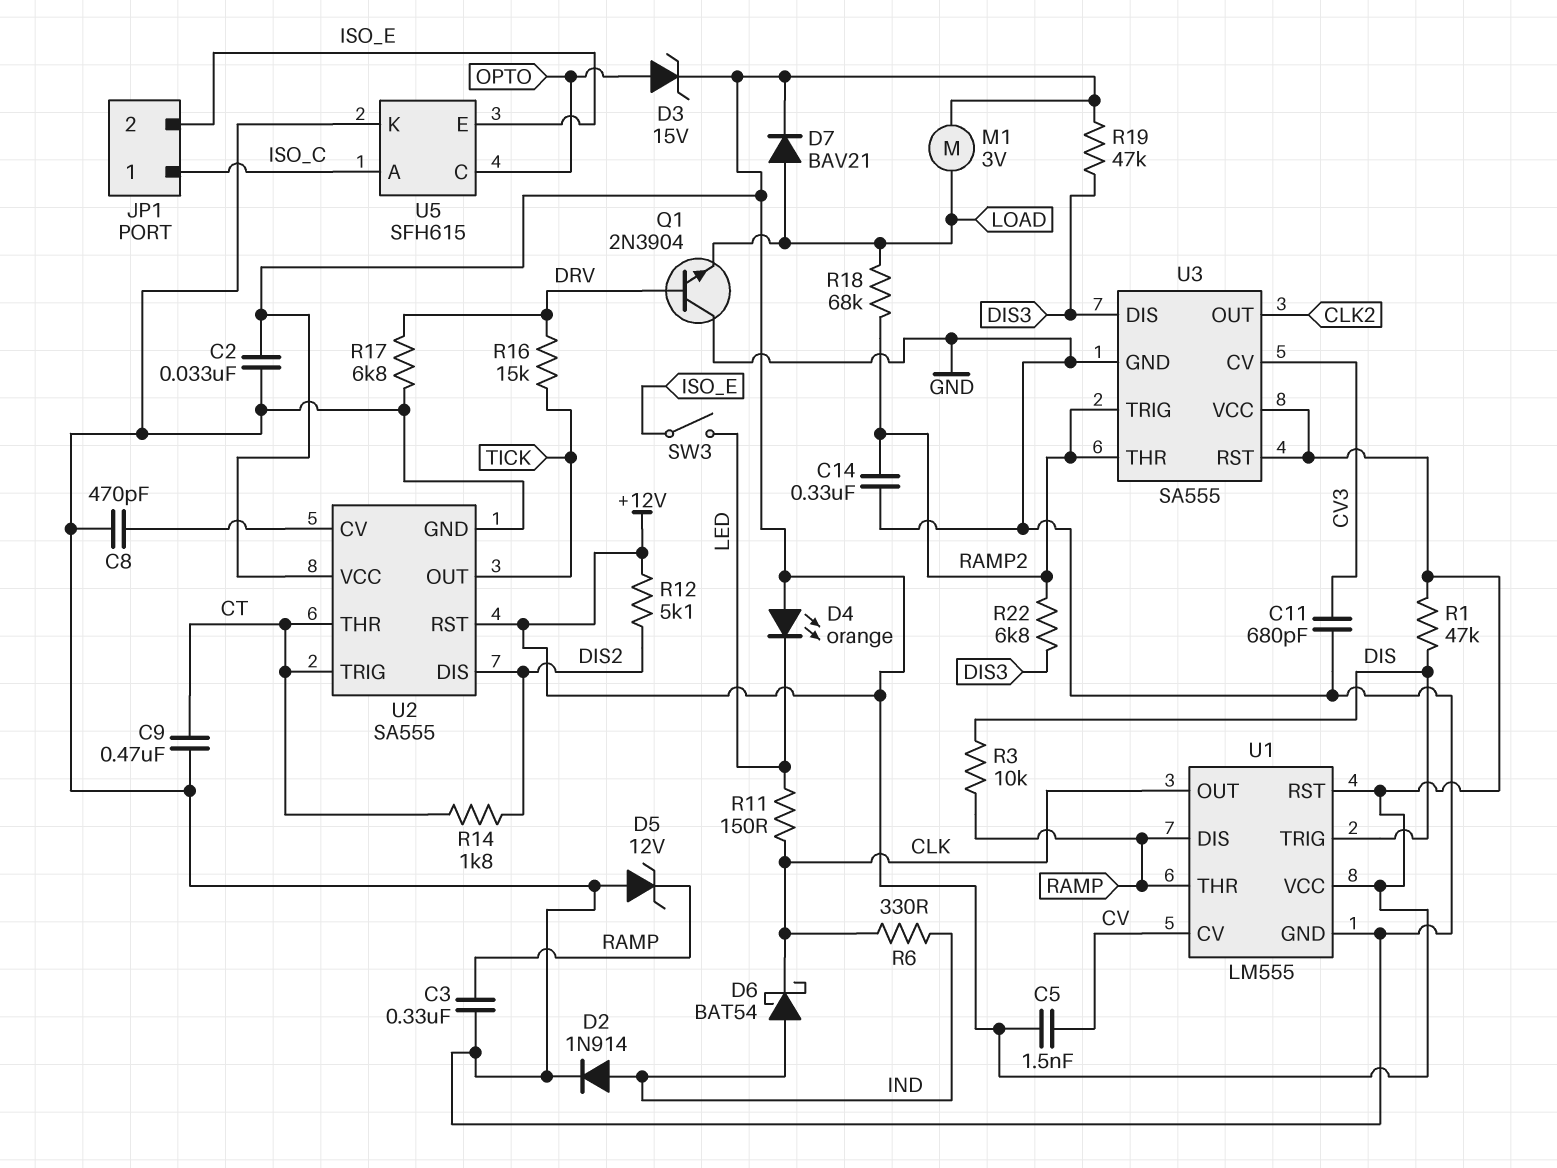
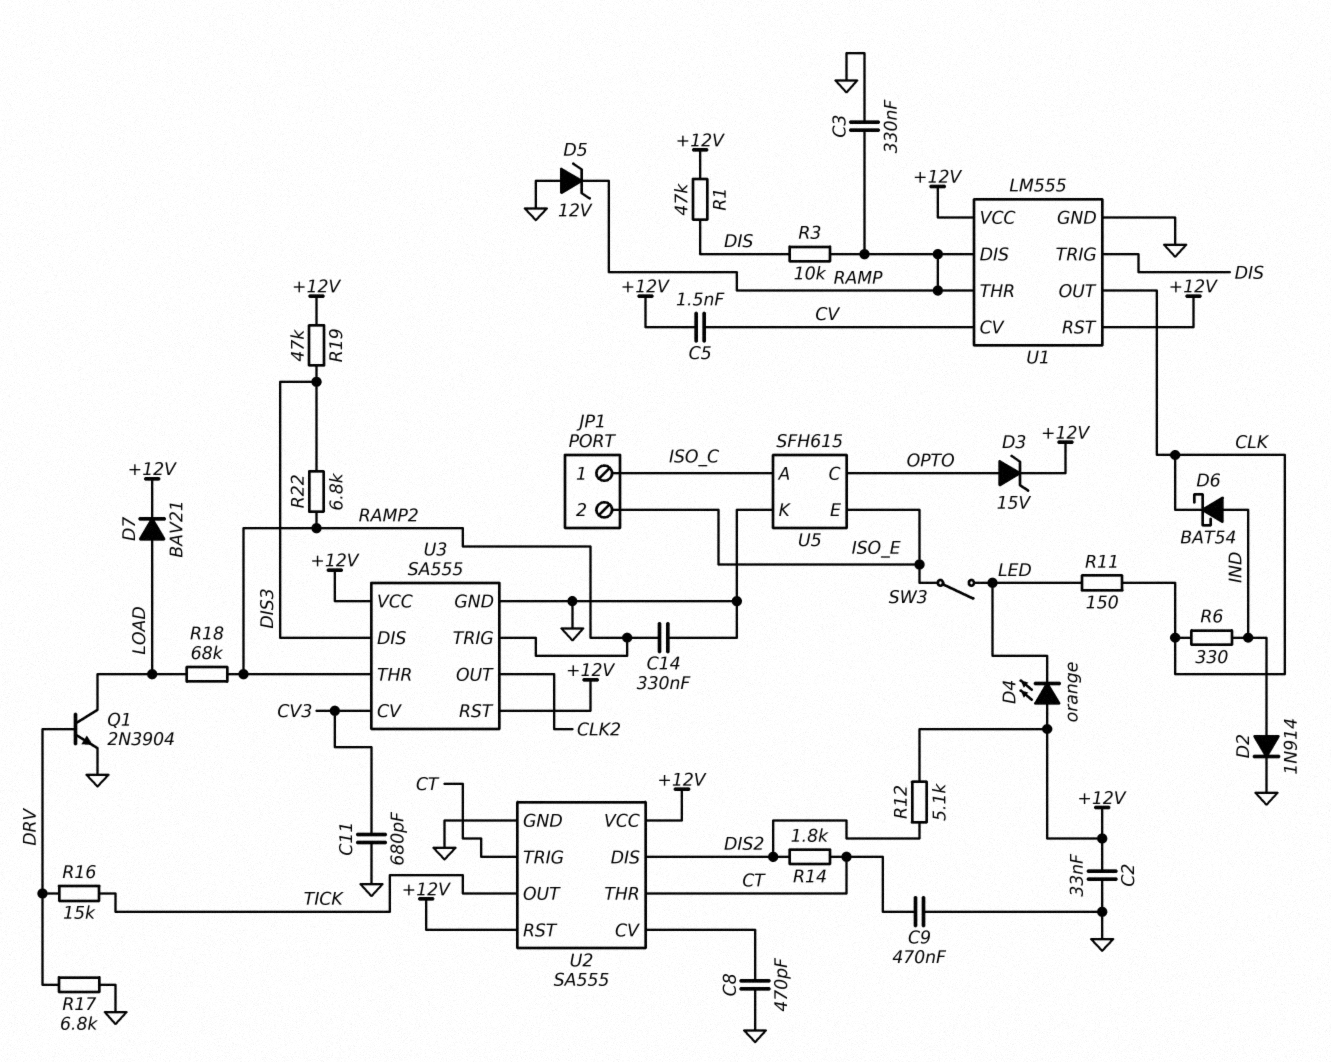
M1: motor 3V (+12V, LOAD) -> none
Q1: NPN 2N3904 (B DRV, C GND, E LOAD) -> NPN 2N3904 (B DRV, C LOAD, E GND)

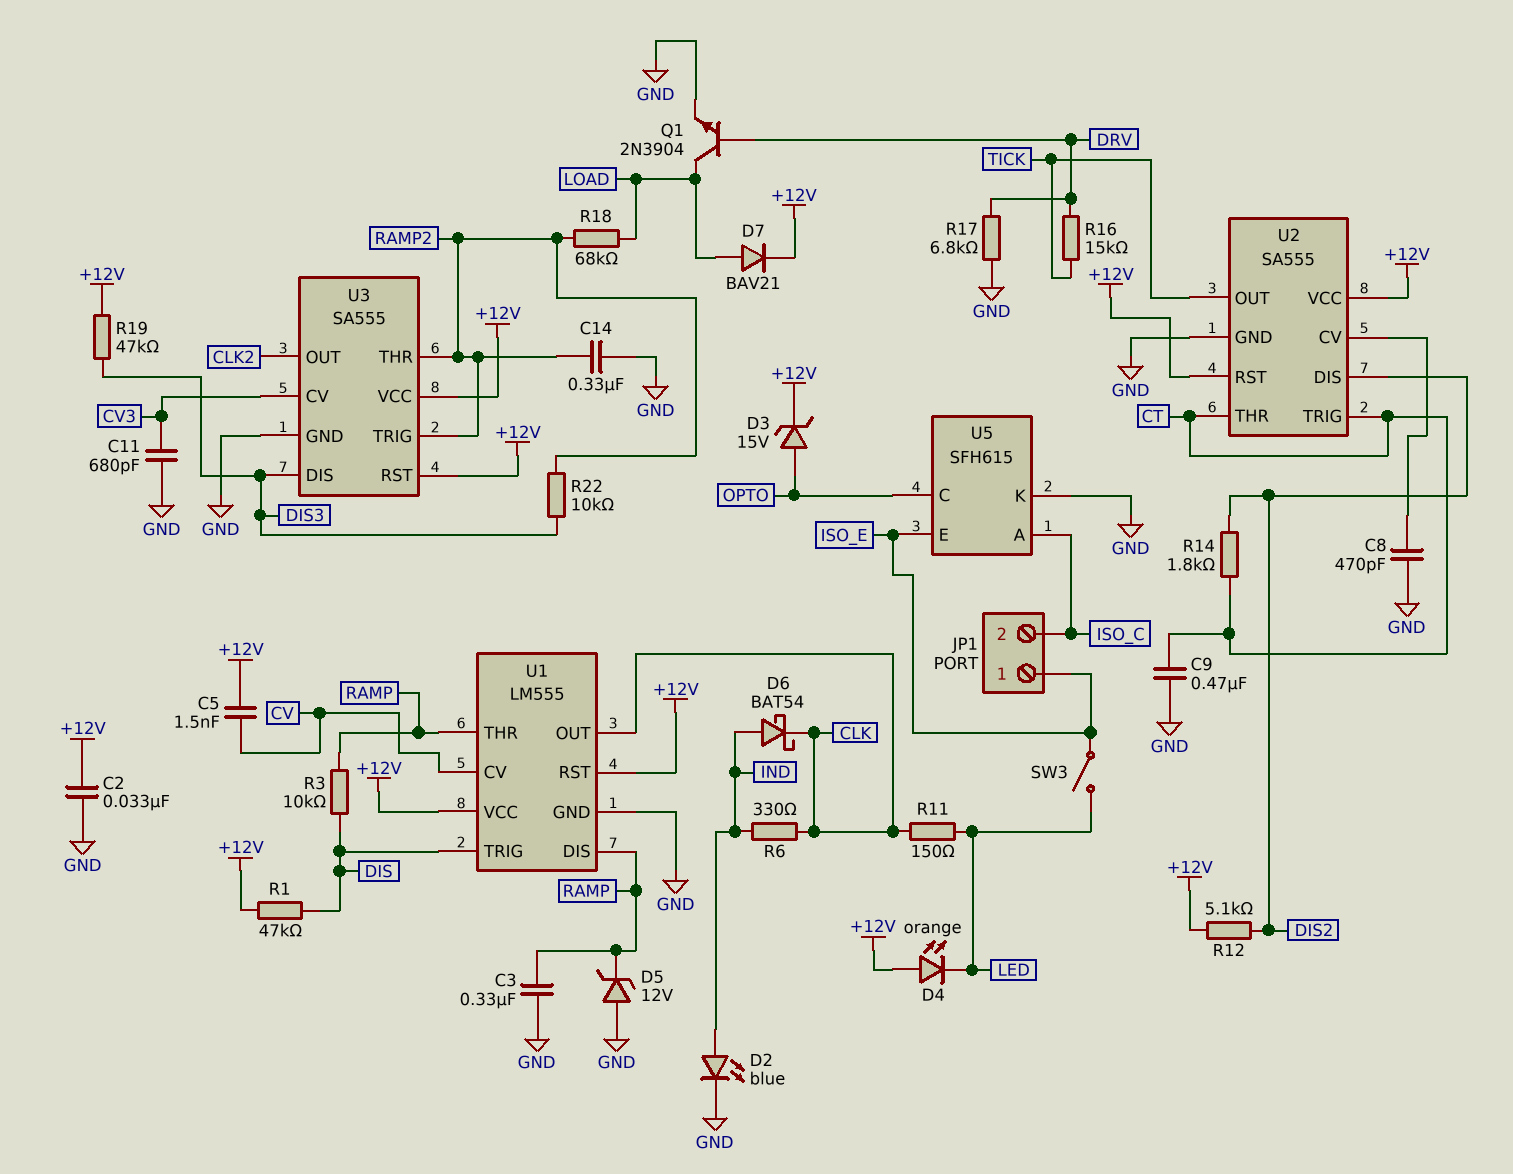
D2: diode 1N914 (A IND, K GND) -> LED blue (A IND, K GND)
JP1 pin 1: ISO_C -> ISO_E
JP1 pin 2: ISO_E -> ISO_C
R22: 6.8k (DIS3, RAMP2) -> 10k (DIS3, RAMP2)

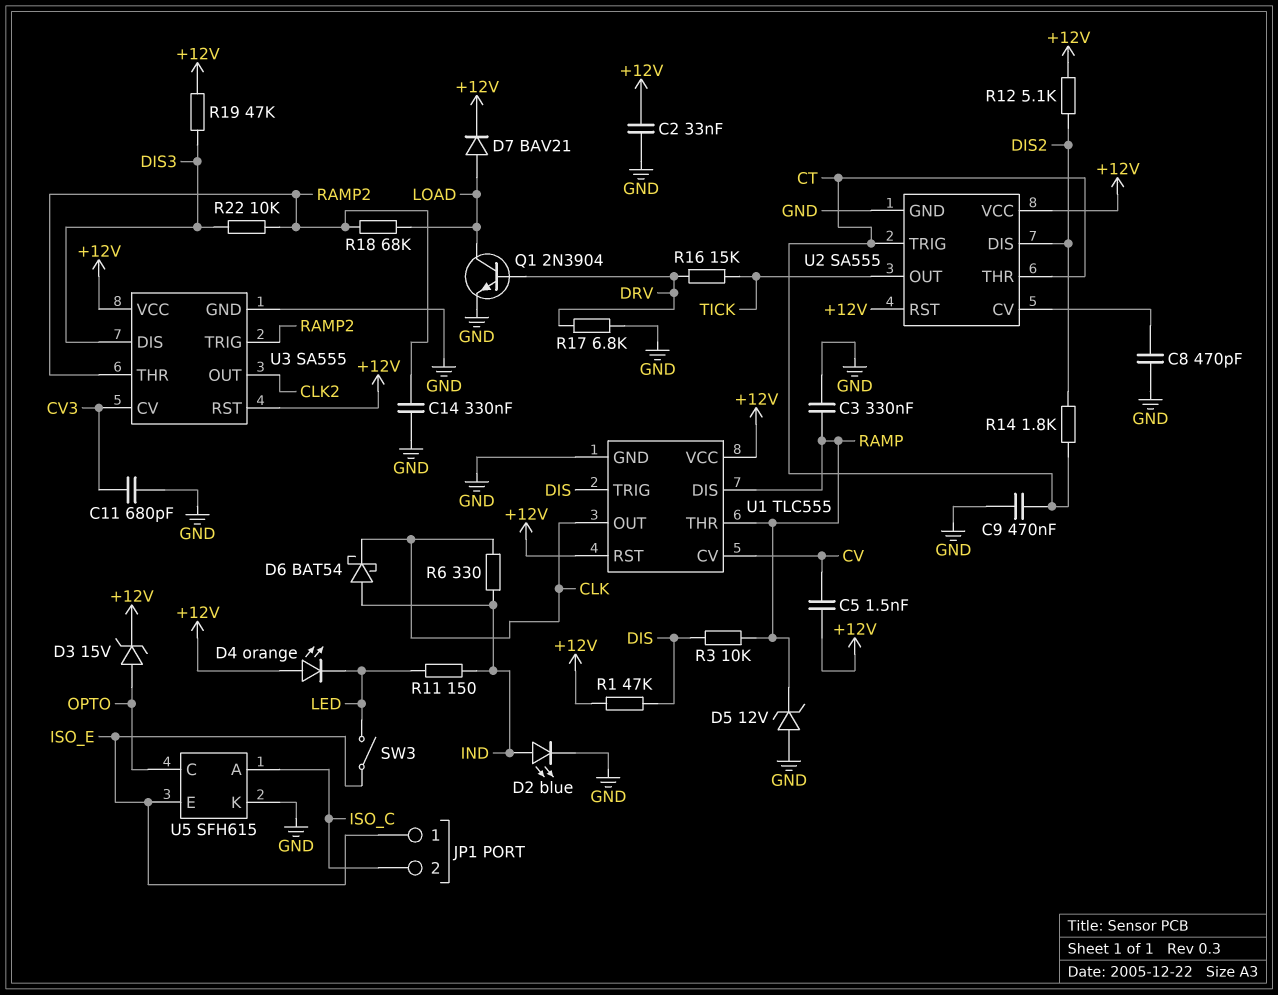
R11: 150 (CLK, LED) -> 150 (IND, LED)
U1: LM555 -> TLC555

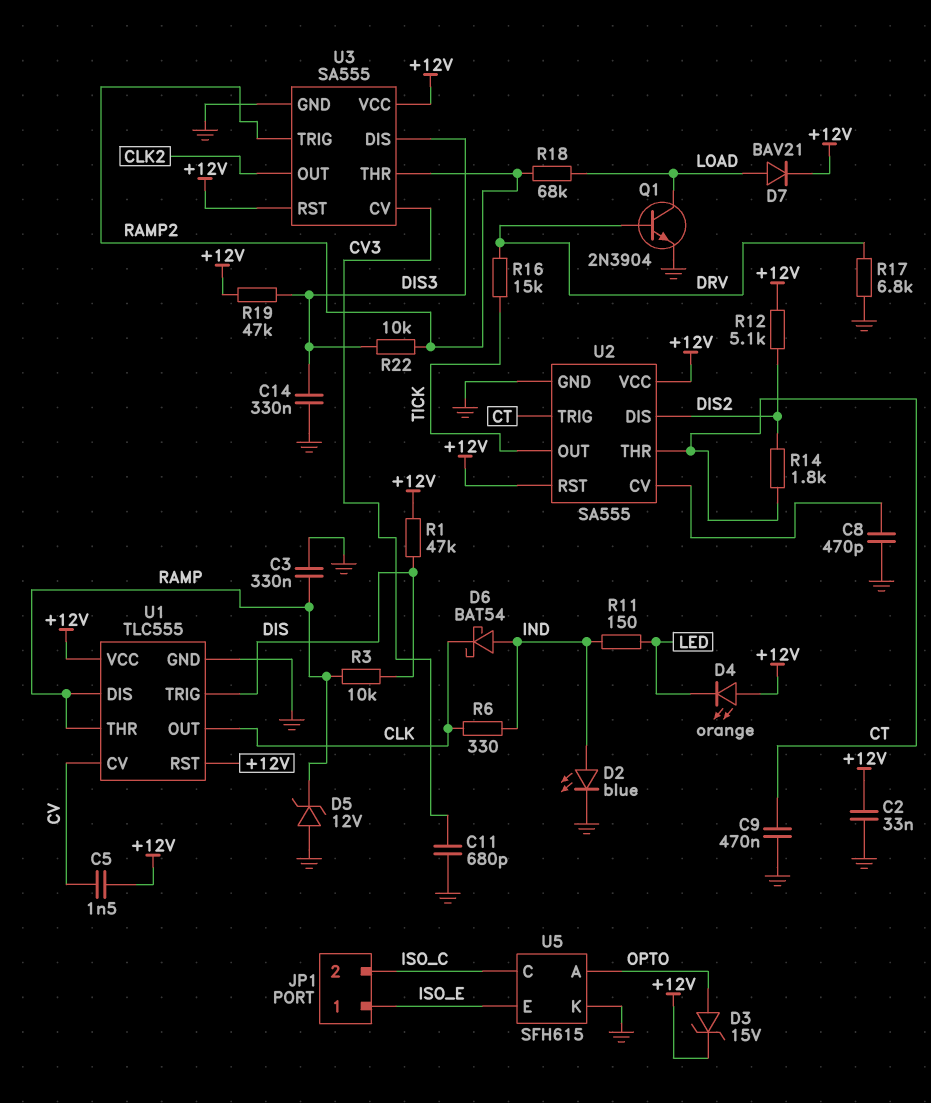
C14: 330nF (GND, RAMP2) -> 330nF (DIS3, GND)
SW3: switch (ISO_E, LED) -> none
U5 pin A: ISO_C -> OPTO
U5 pin C: OPTO -> ISO_C

